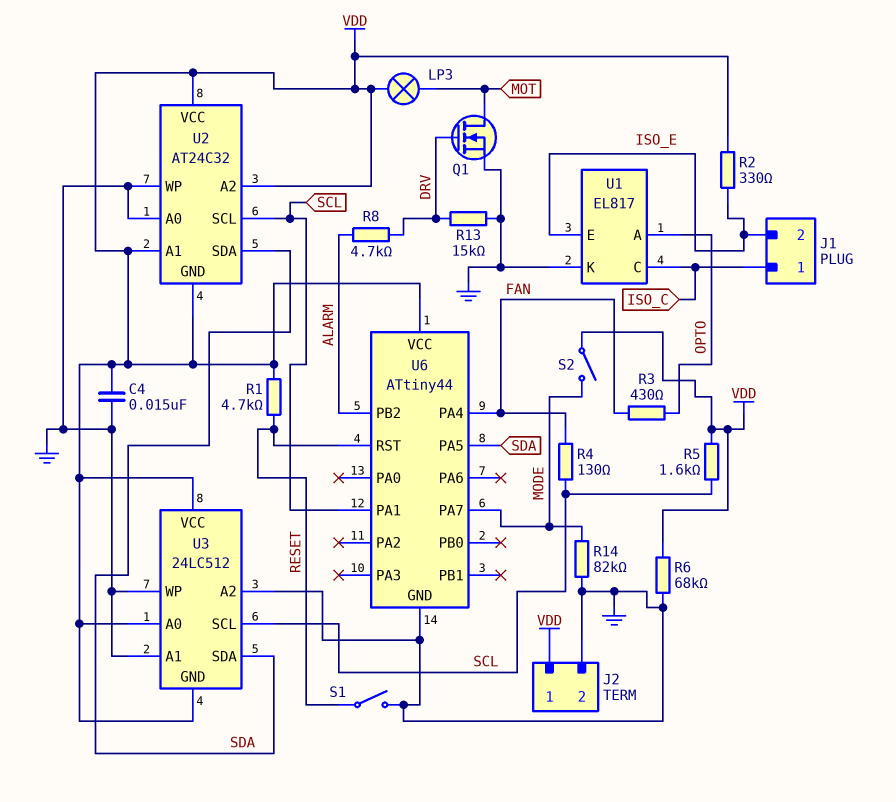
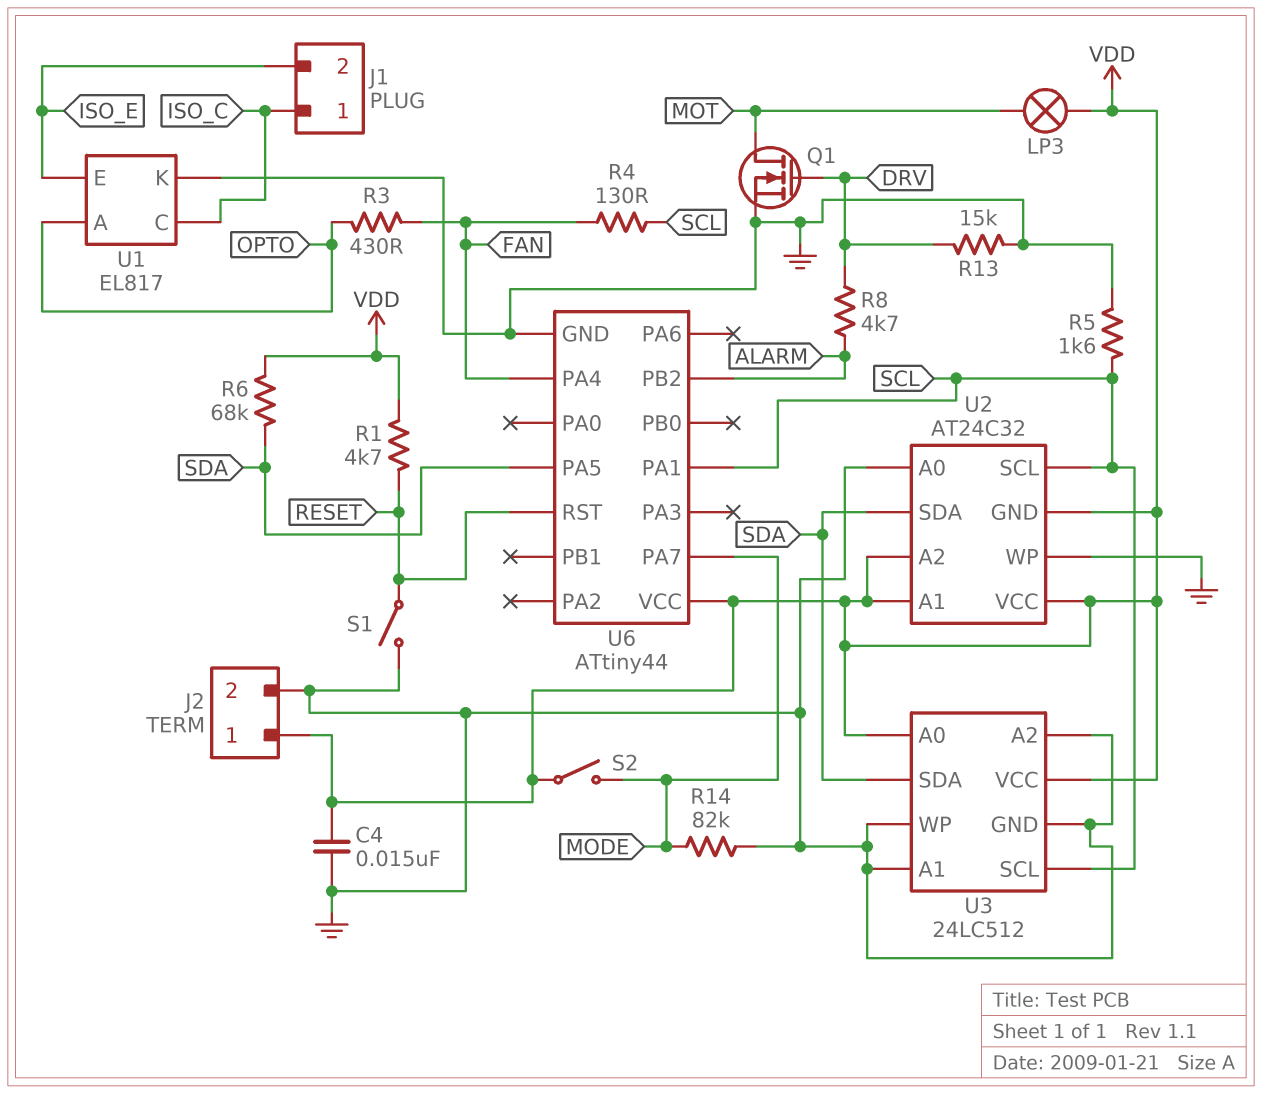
R2: 330 (ISO_E, VDD) -> none
R5: 1.6k (SCL, VDD) -> 1.6k (GND, SCL)
R6: 68k (GND, VDD) -> 68k (SDA, VDD)
U3 pin GND: VDD -> GND

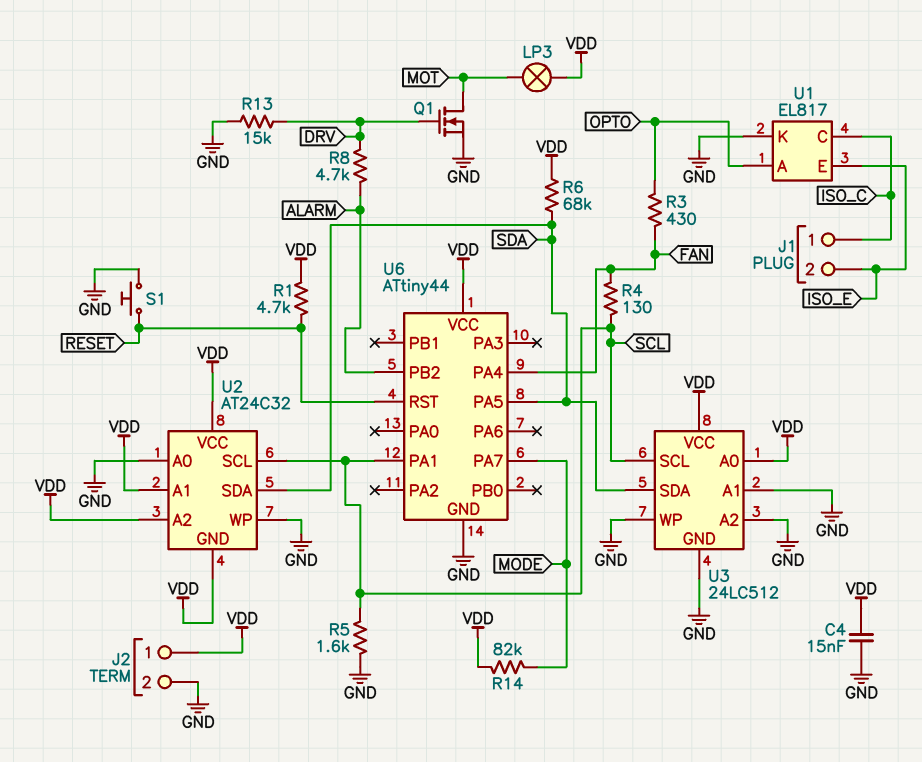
R14: 82k (GND, MODE) -> 82k (MODE, VDD)
S1: switch (GND, RESET) -> button (GND, RESET)
S2: switch (MODE, VDD) -> none

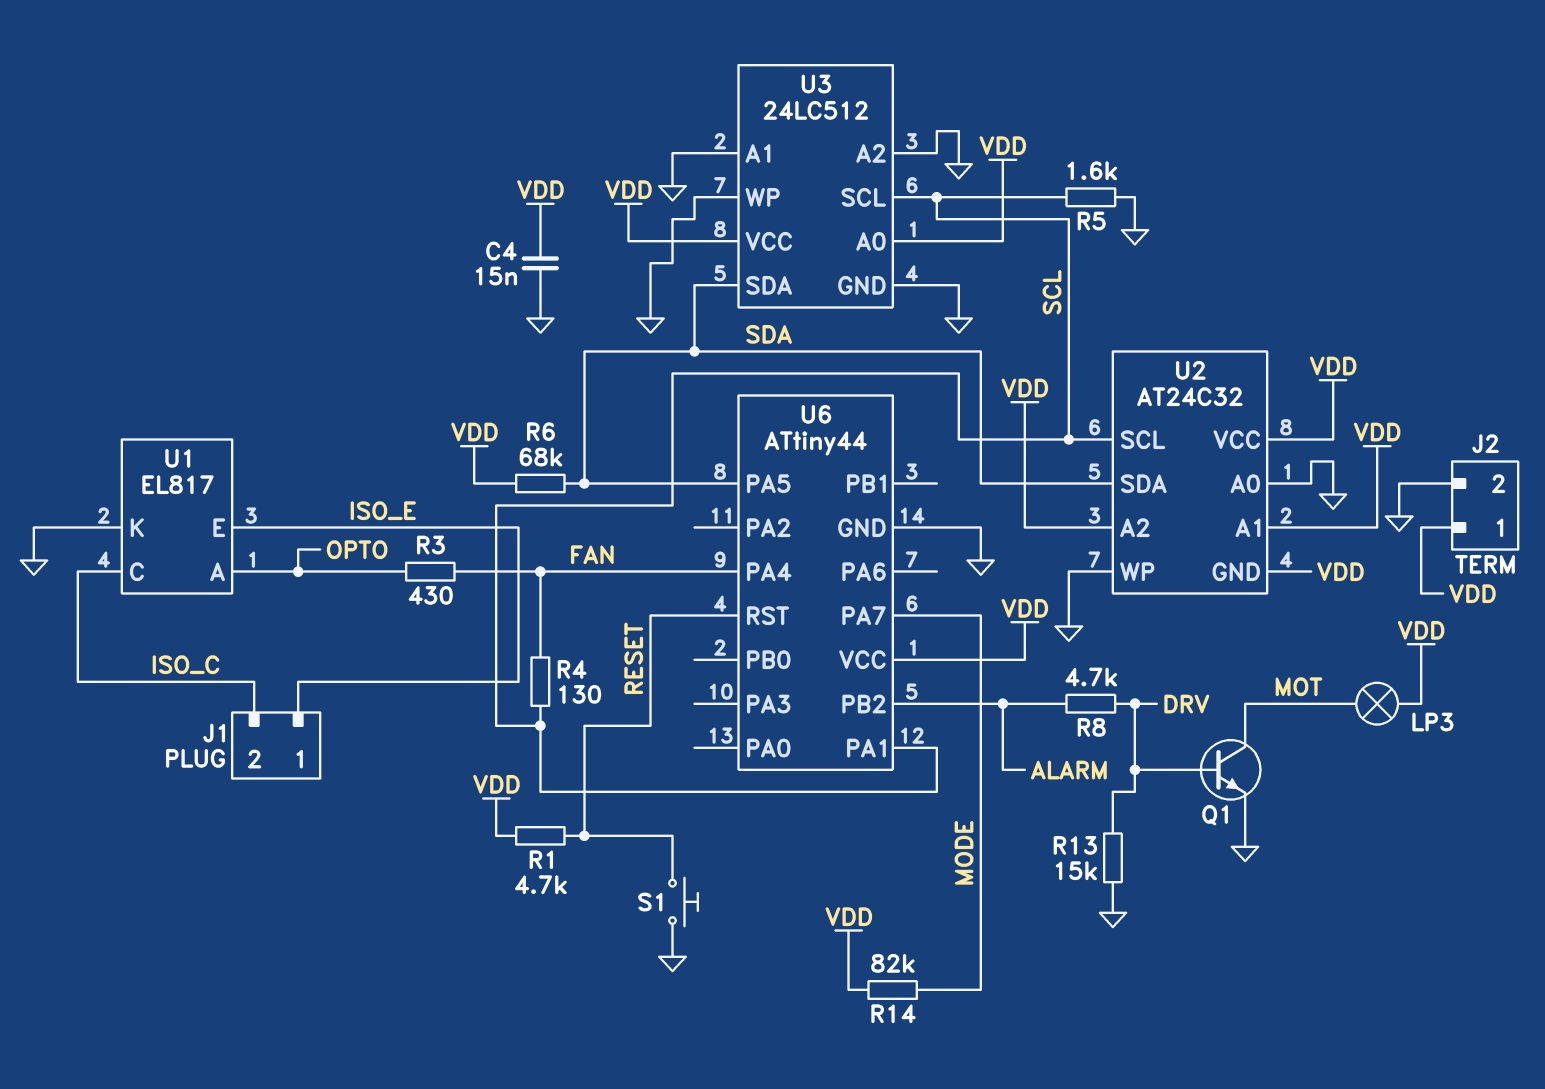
J1 pin 1: ISO_C -> ISO_E
J1 pin 2: ISO_E -> ISO_C
Q1: NMOS (G DRV, D MOT, S GND) -> NPN (B DRV, C MOT, E GND)

